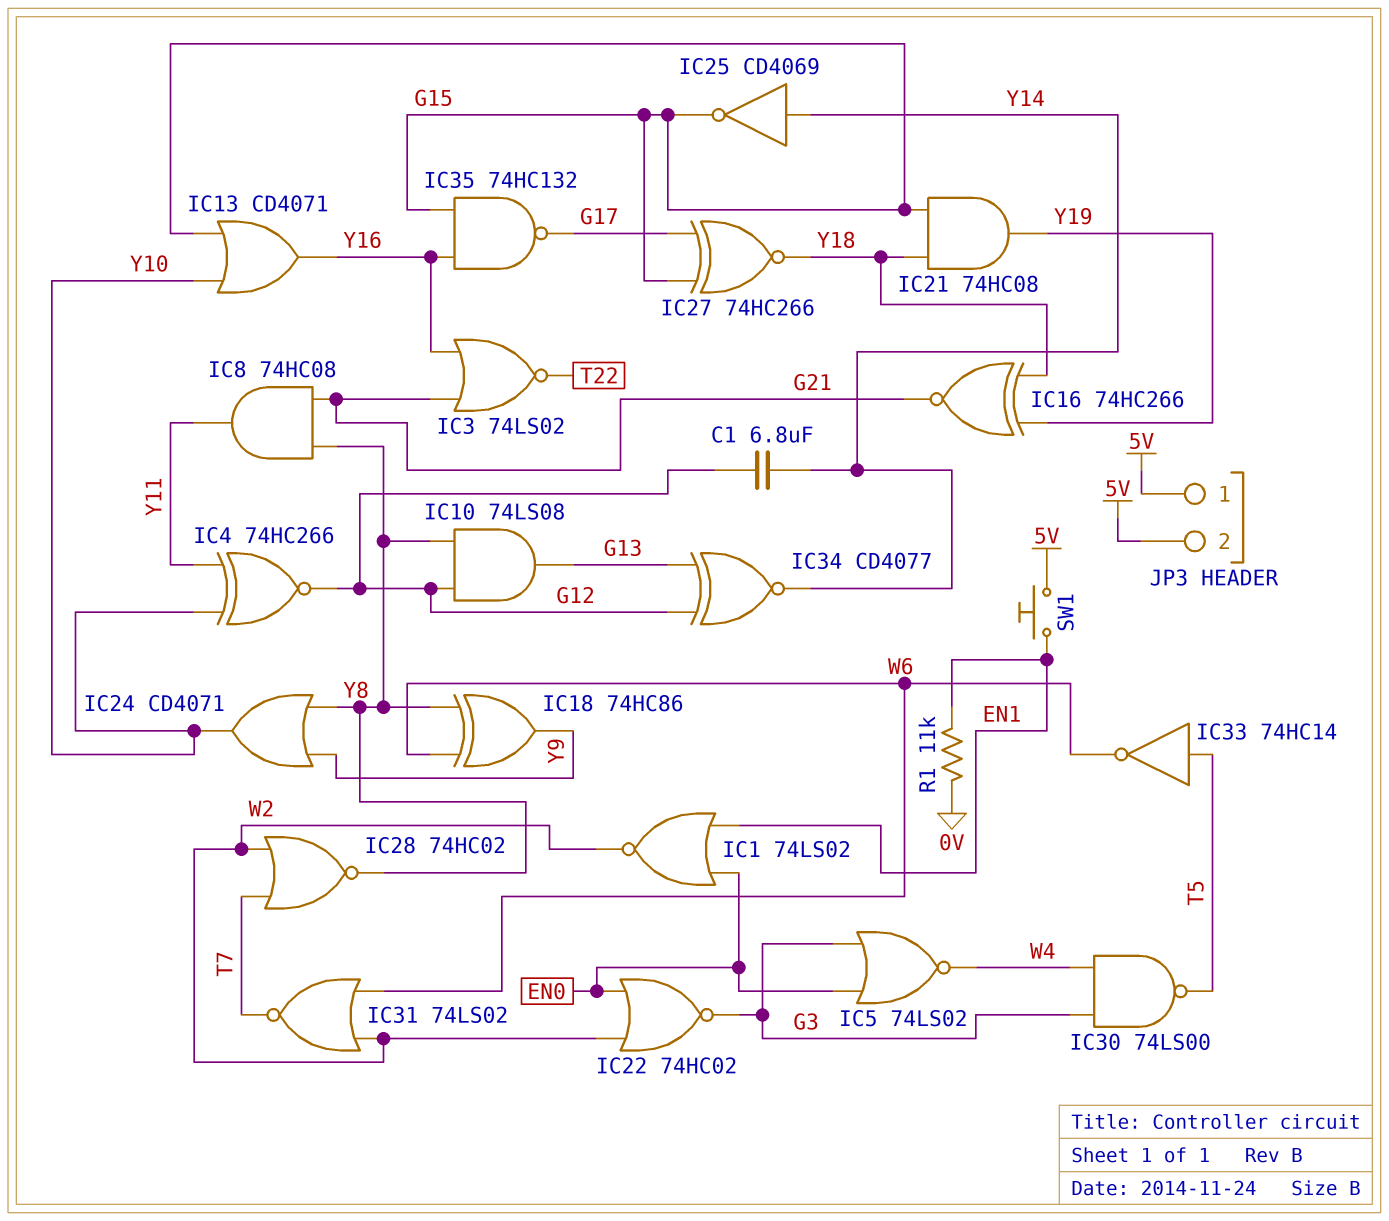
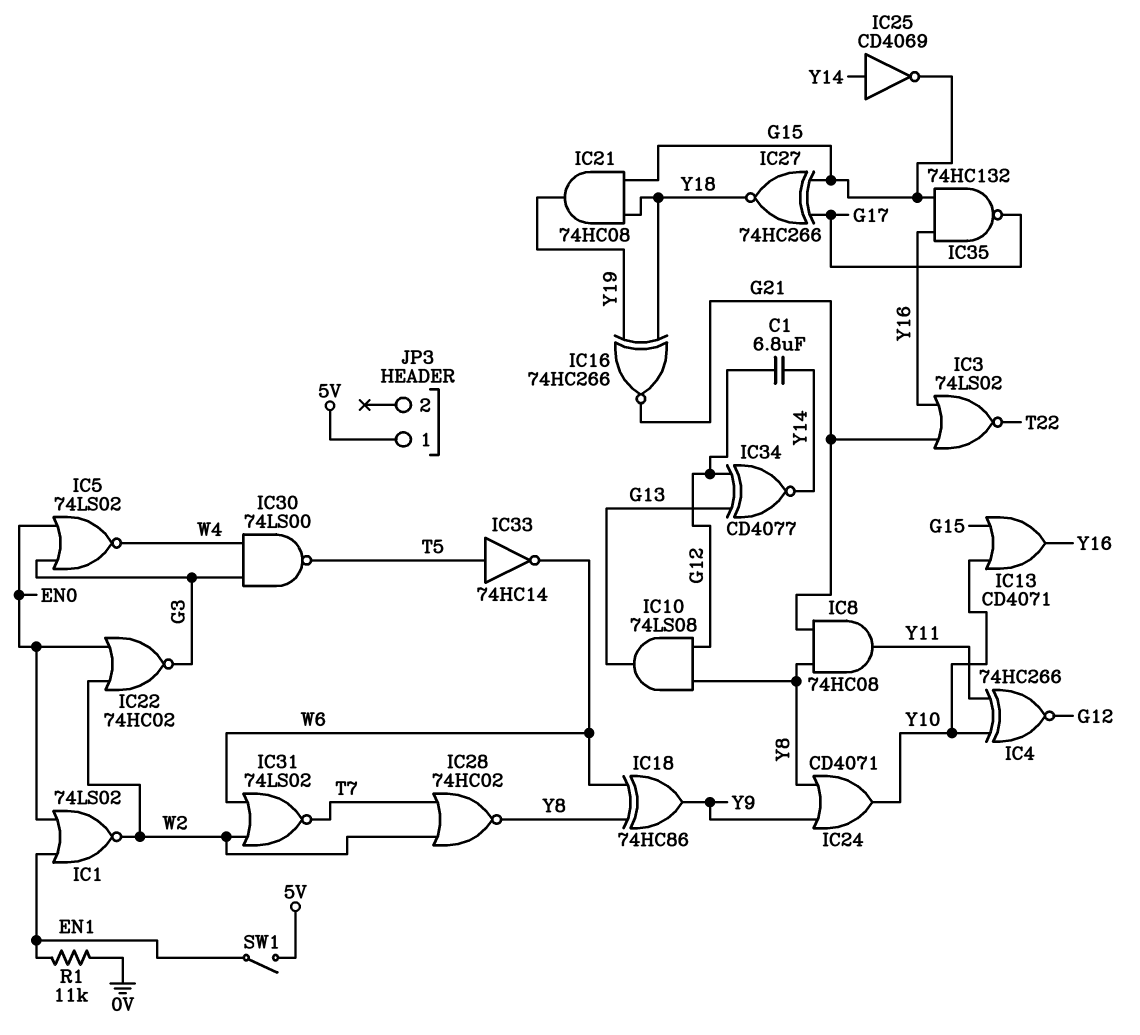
JP3 pin 2: 5V -> none
SW1: button (5V, EN1) -> switch (5V, EN1)

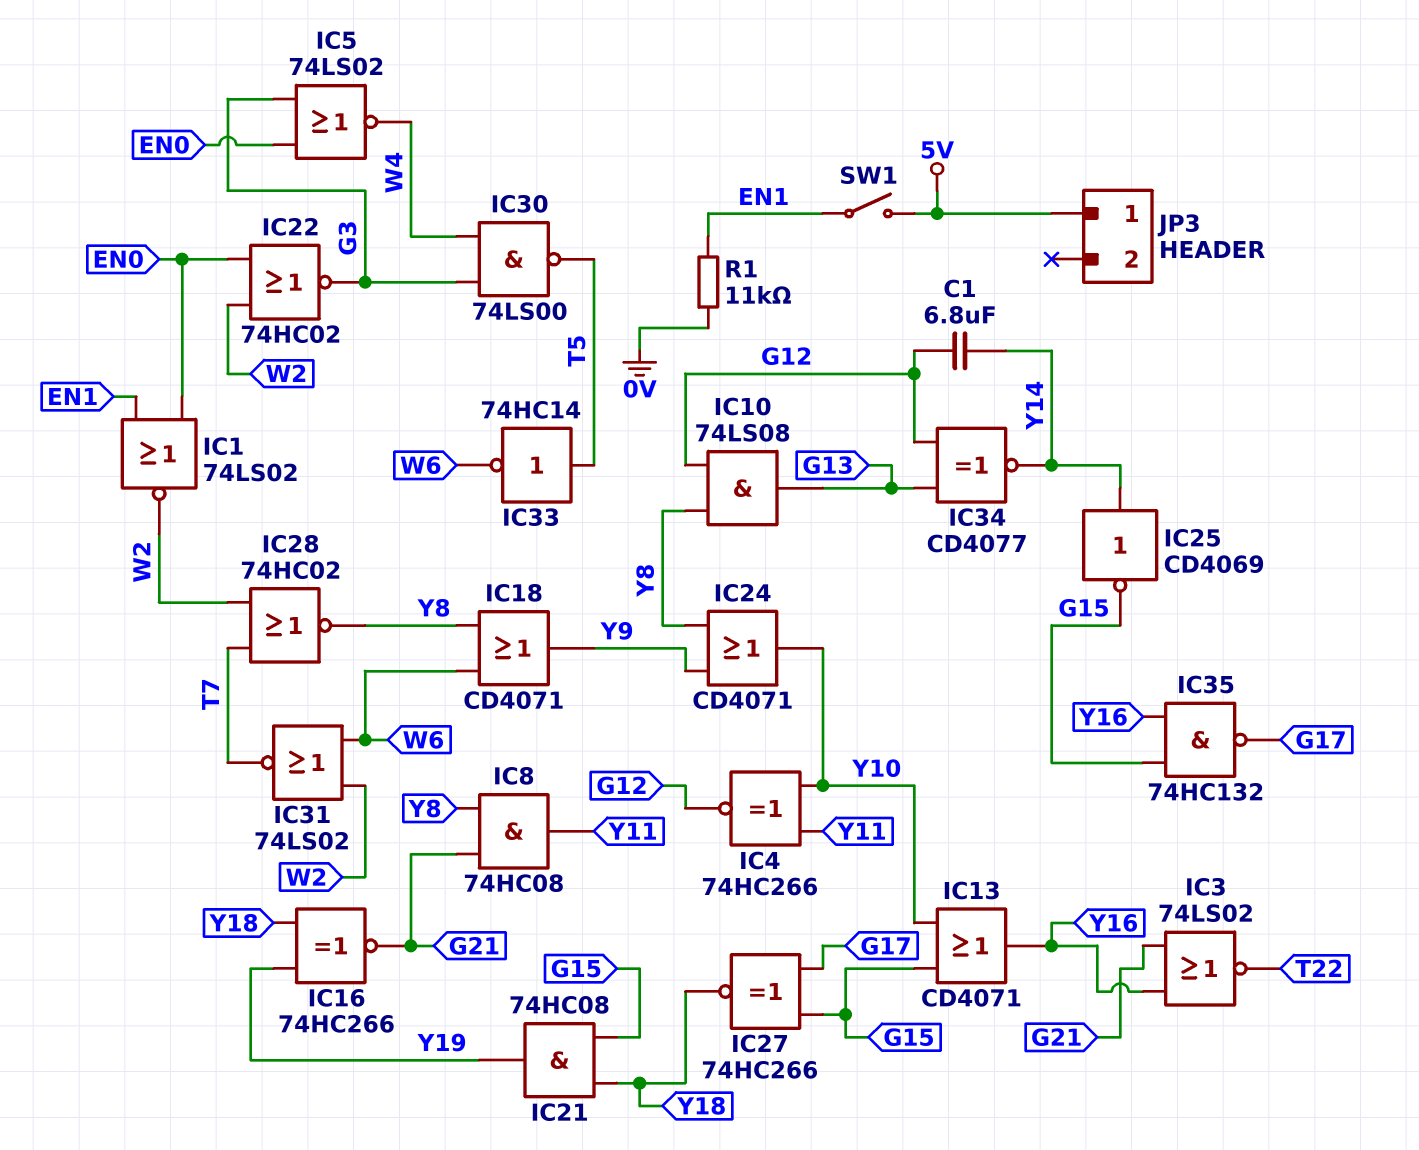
IC18: XOR 74HC86 (in W6, in Y8, out Y9) -> OR CD4071 (in W6, in Y8, out Y9)

